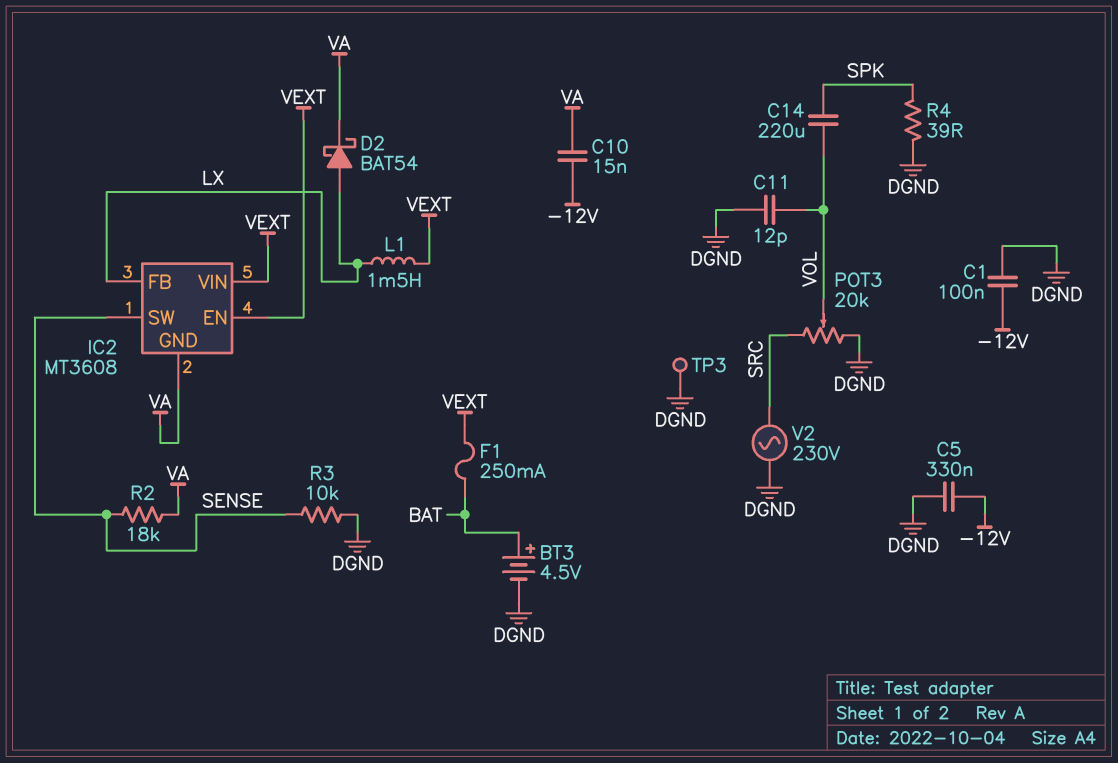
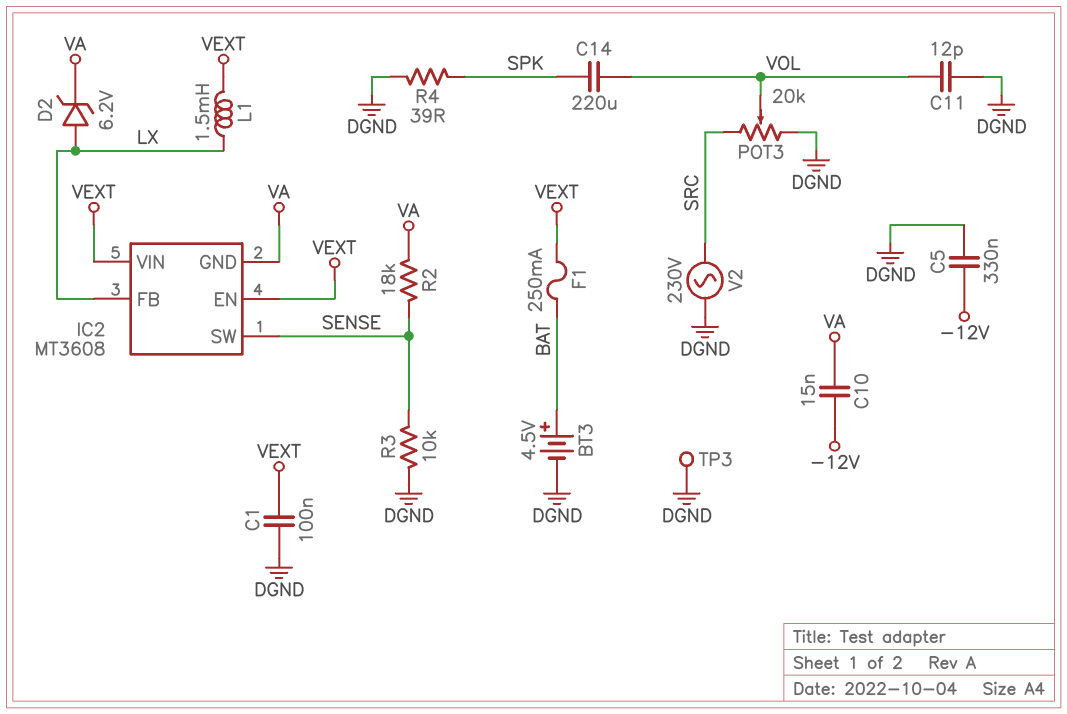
C1: 100nF (-12V, DGND) -> 100nF (DGND, VEXT)
D2: schottky BAT54 (A LX, K VA) -> zener 6.2V (A LX, K VA)

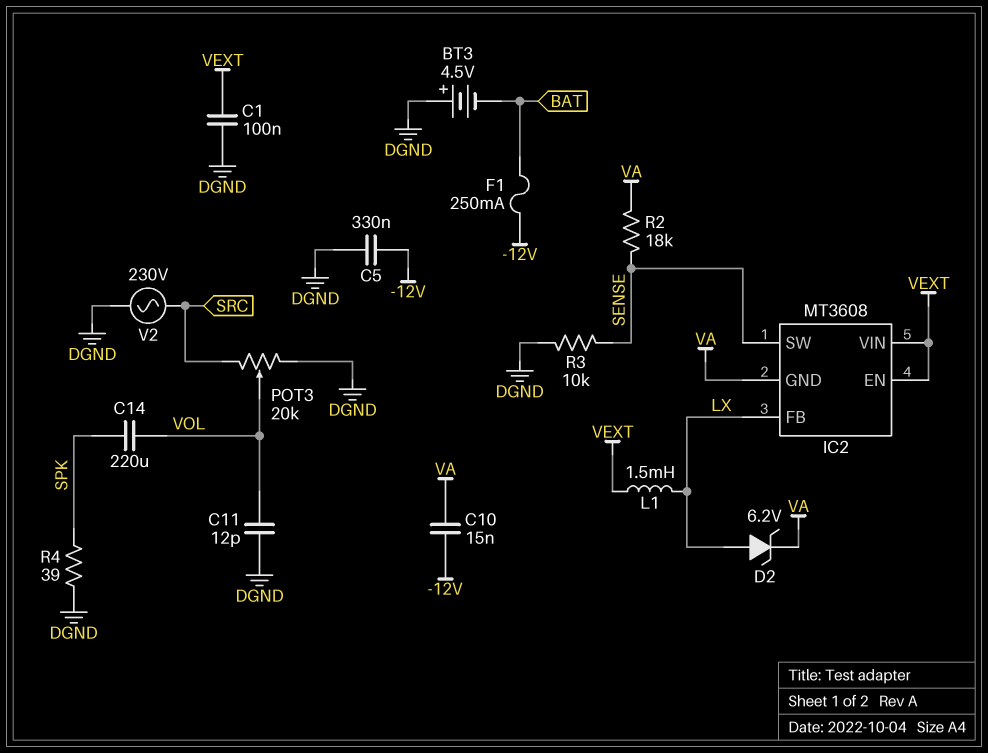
BT3: 4.5V (plus BAT, minus DGND) -> 4.5V (plus DGND, minus BAT)
F1: 250mA (BAT, VEXT) -> 250mA (-12V, BAT)
TP3: test point (DGND) -> none

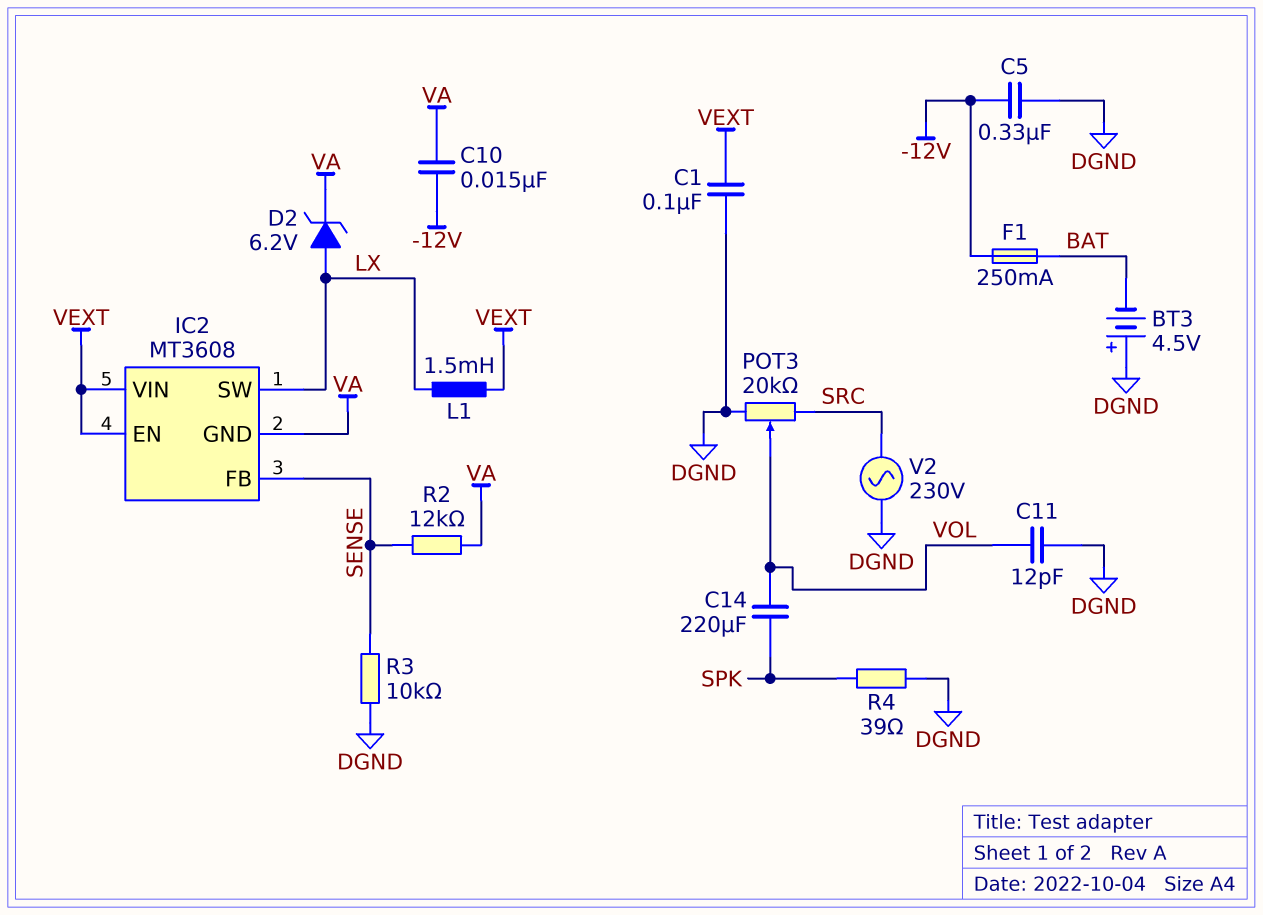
IC2 pin FB: LX -> SENSE
IC2 pin SW: SENSE -> LX
R2: 18k (SENSE, VA) -> 12k (SENSE, VA)

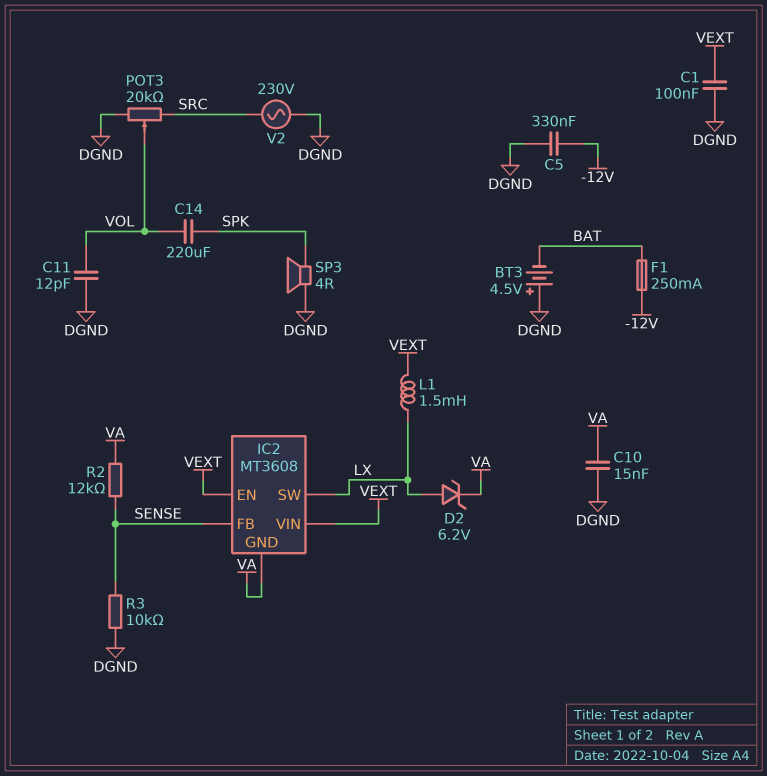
C10: 15nF (-12V, VA) -> 15nF (DGND, VA)
R4: 39 (DGND, SPK) -> none
SP3: none -> speaker 4R (DGND, SPK)

